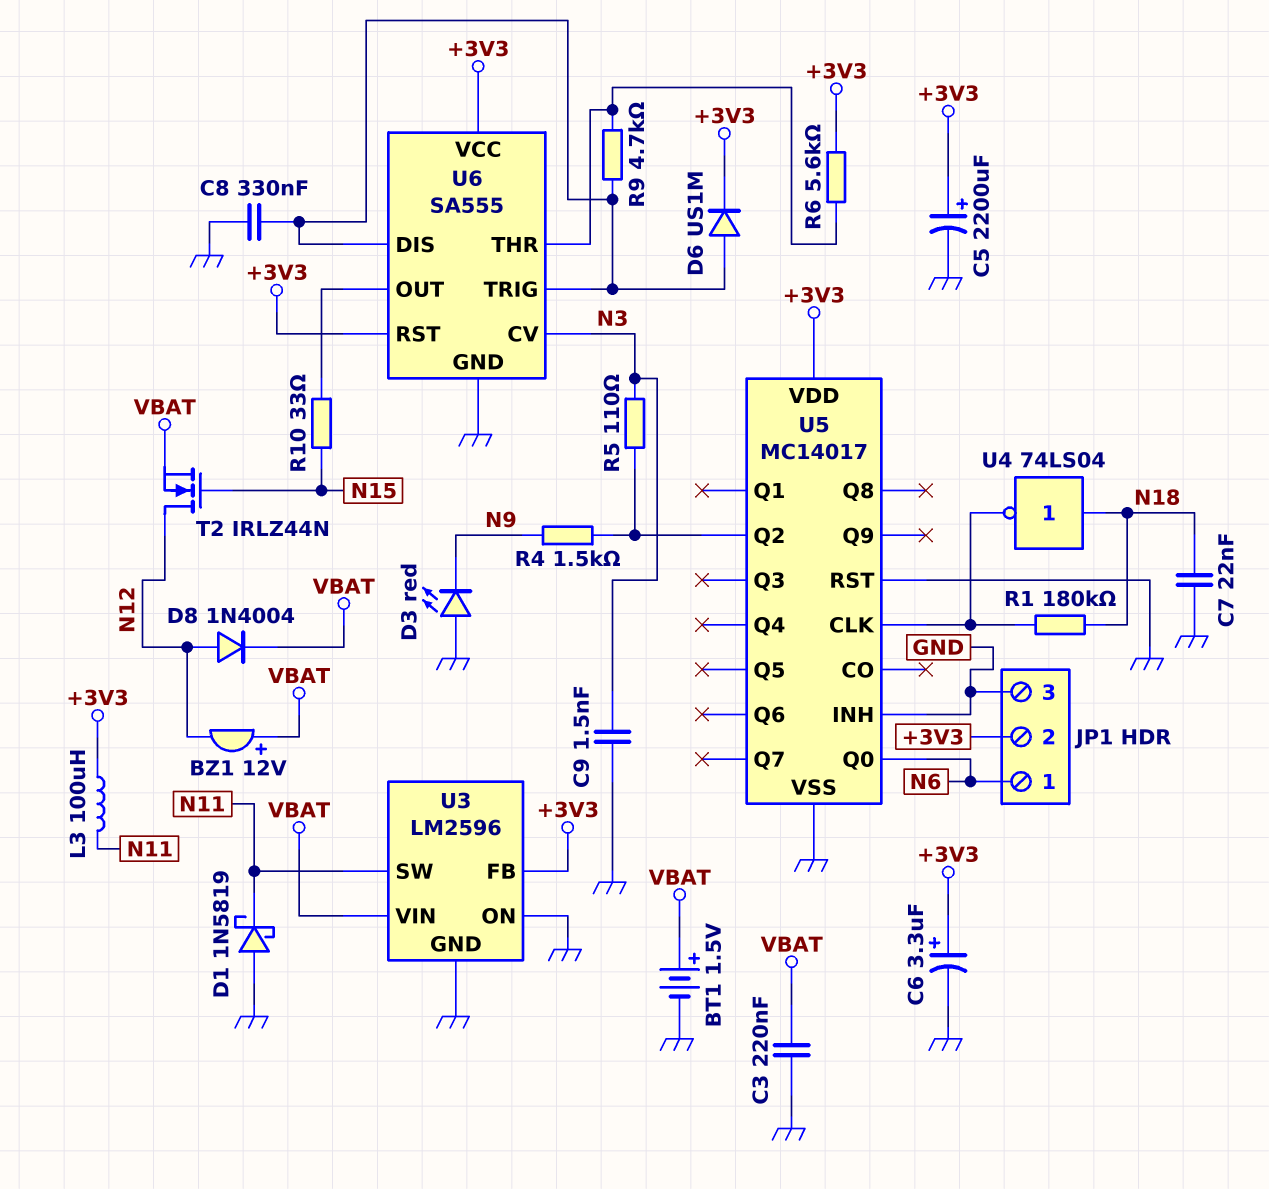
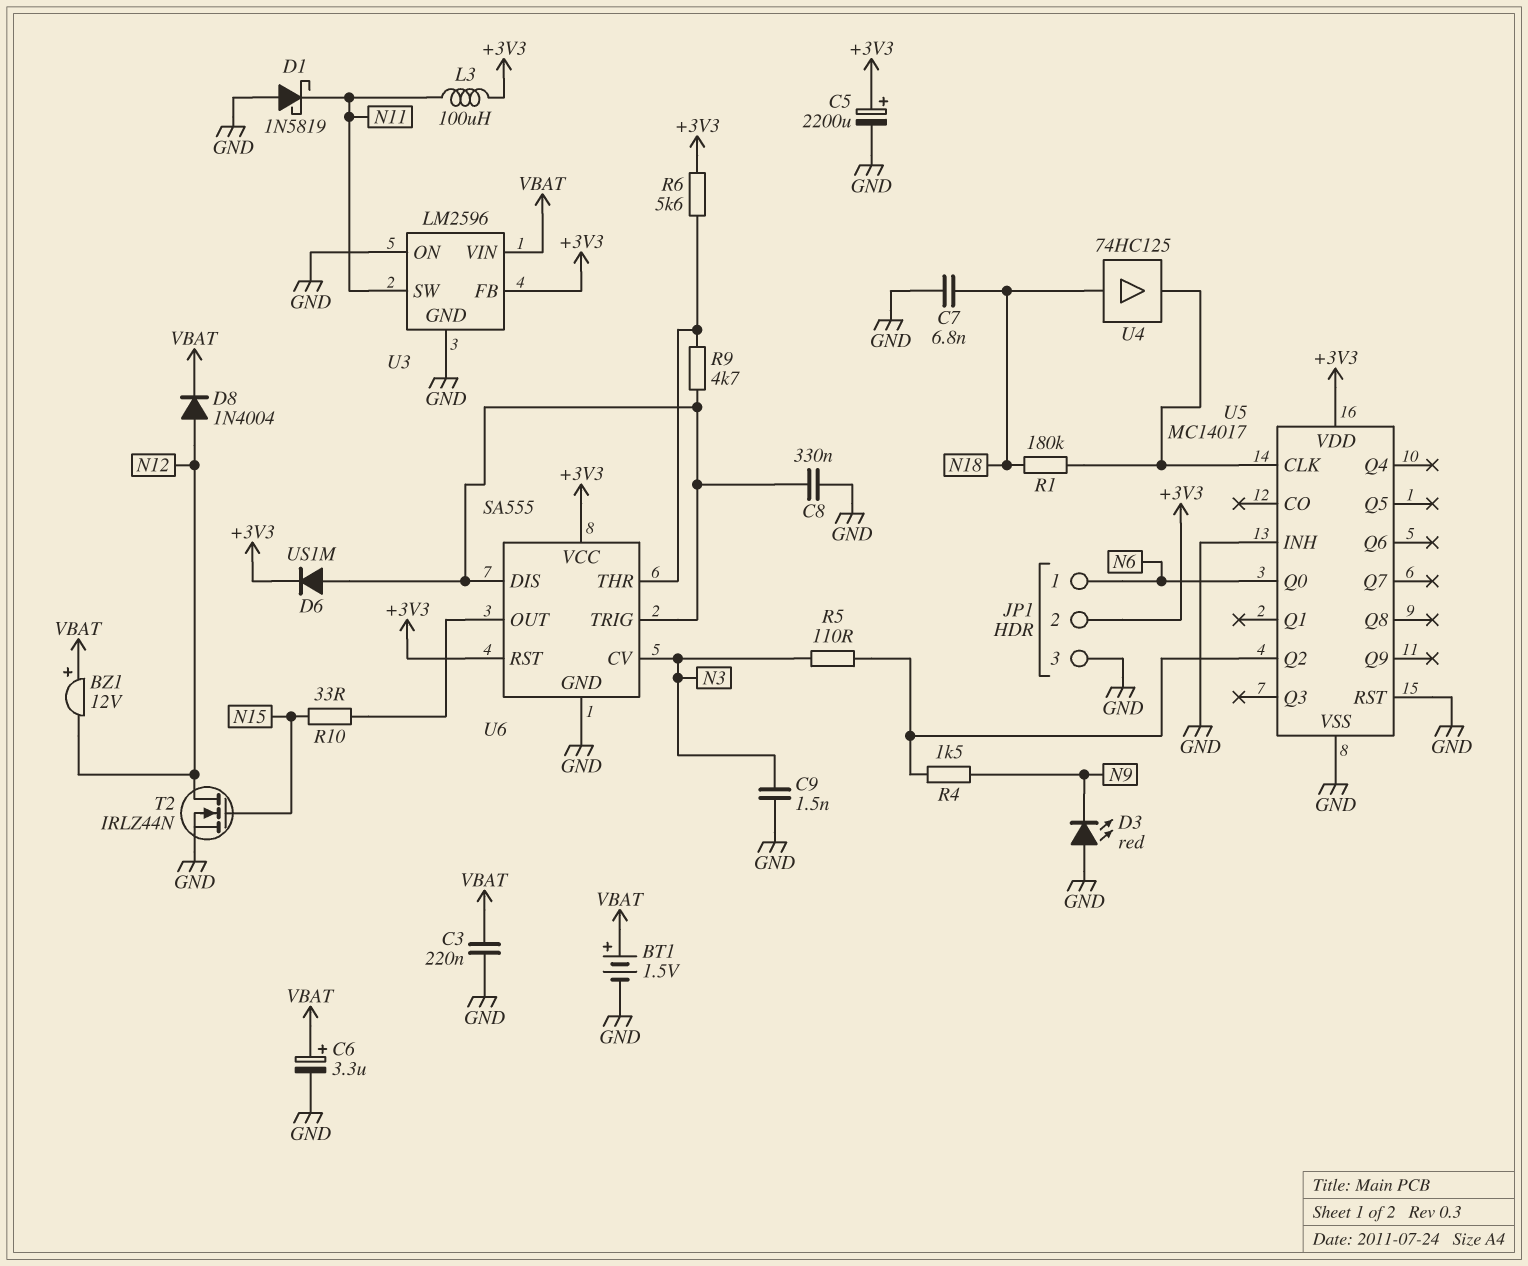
C6: 3.3uF (plus +3V3, minus GND) -> 3.3uF (plus VBAT, minus GND)
C7: 22nF (GND, N18) -> 6.8nF (GND, N18)
T2: NMOS IRLZ44N (G N15, D N12, S VBAT) -> NMOS IRLZ44N (G N15, D N12, S GND)
U4: NOT 74LS04 (in N18, out U5/CLK) -> buffer 74HC125 (in N18, out U5/CLK)

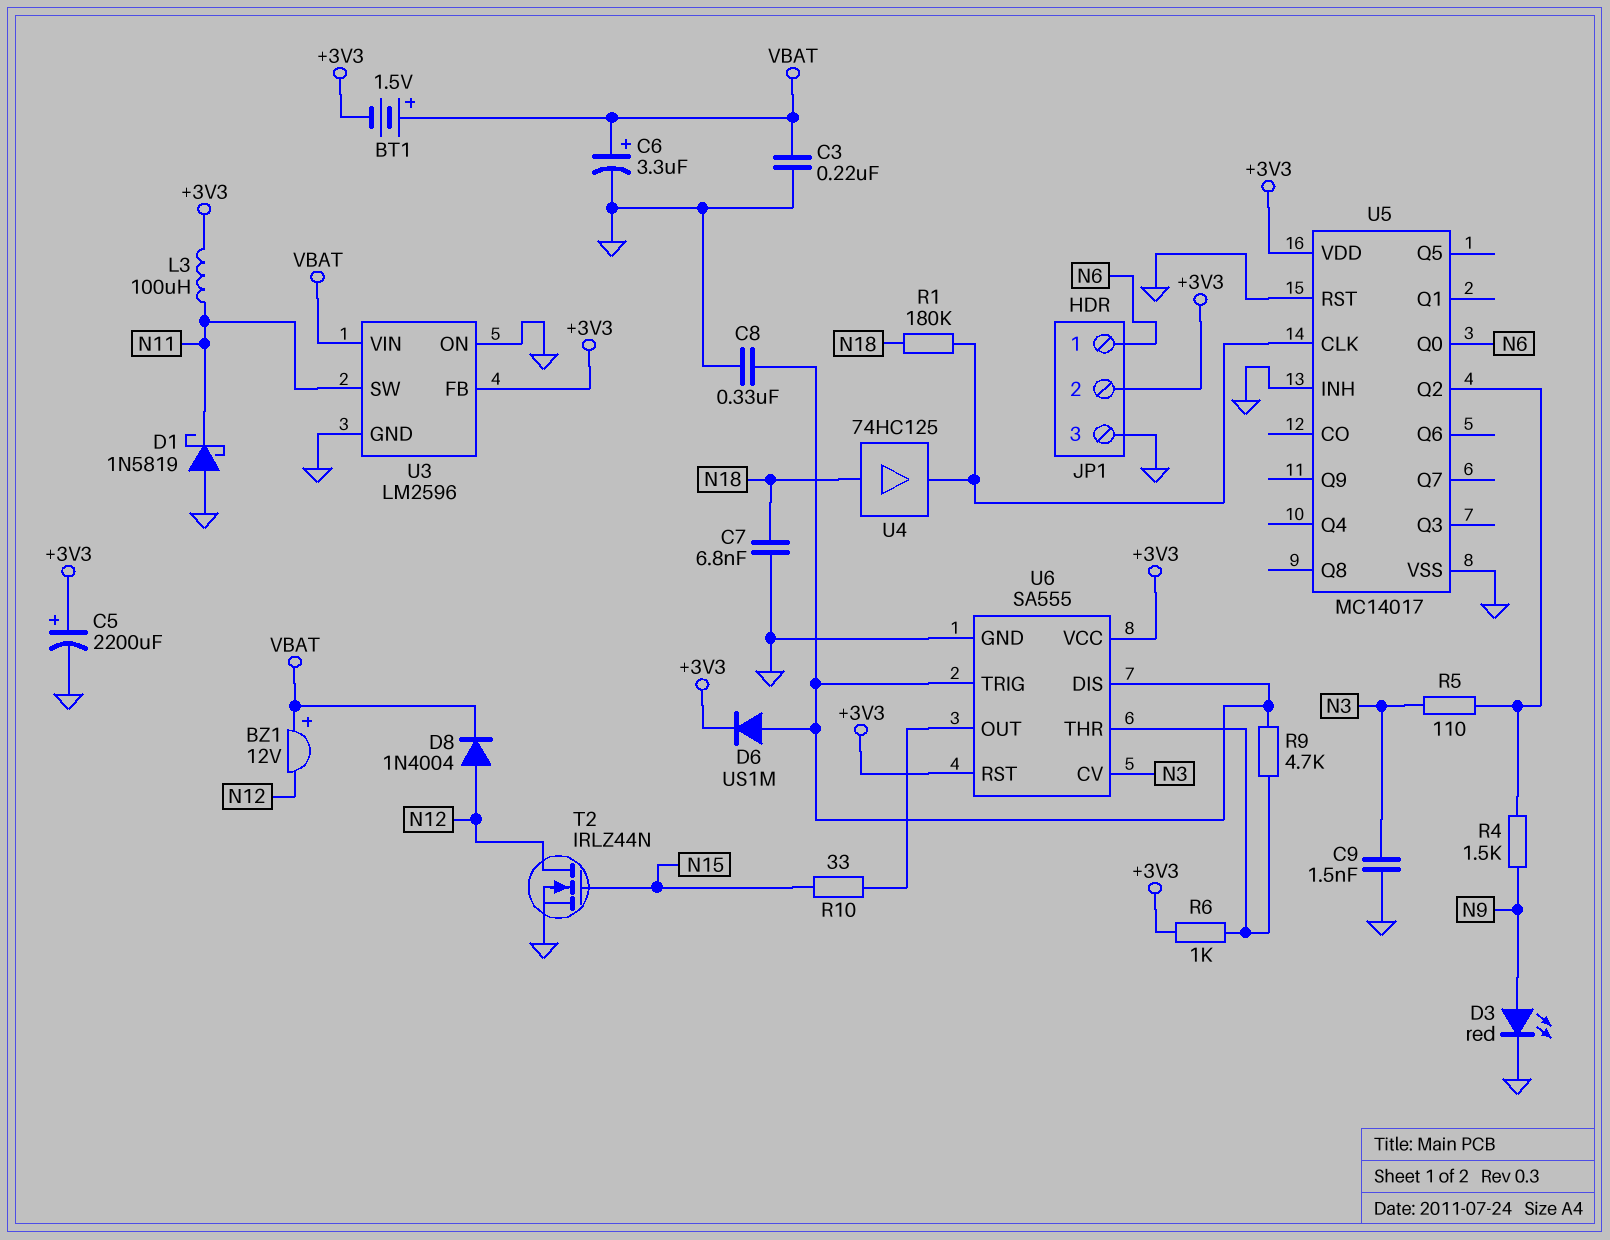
BT1: 1.5V (plus VBAT, minus GND) -> 1.5V (plus VBAT, minus +3V3)
D3: LED red (A GND, K N9) -> LED red (A N9, K GND)
R6: 5.6k (+3V3, U6/THR) -> 1k (+3V3, U6/THR)

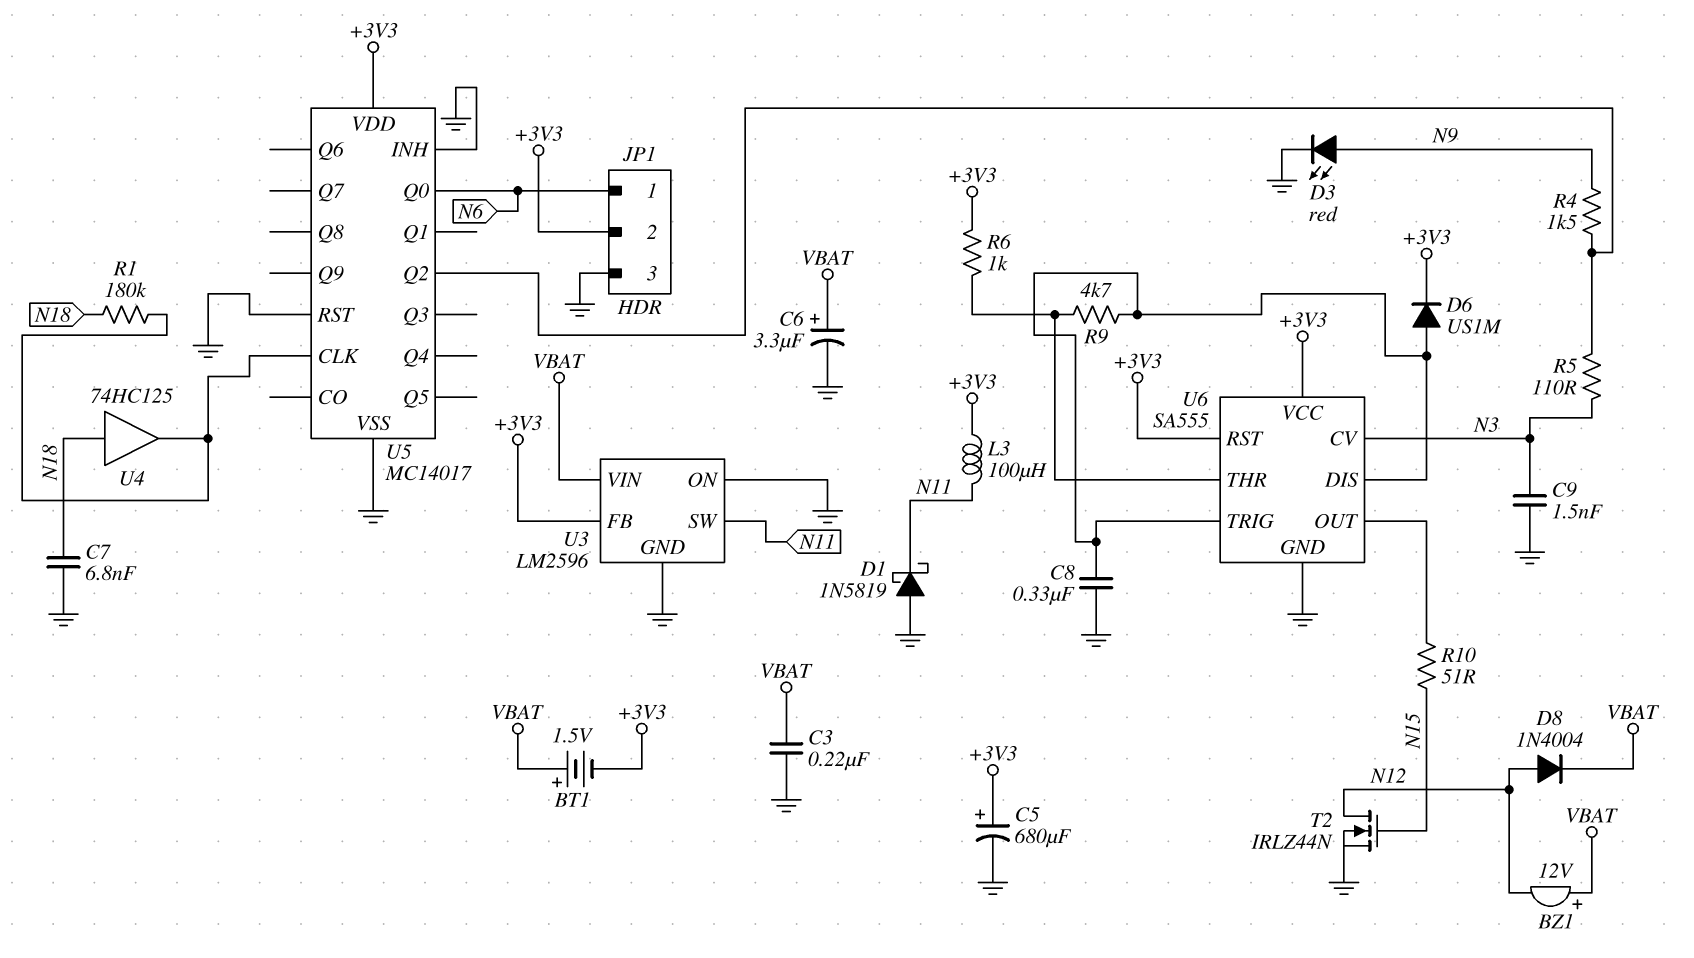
C5: 2200uF (plus +3V3, minus GND) -> 680uF (plus +3V3, minus GND)
R10: 33 (N15, U6/OUT) -> 51 (N15, U6/OUT)

